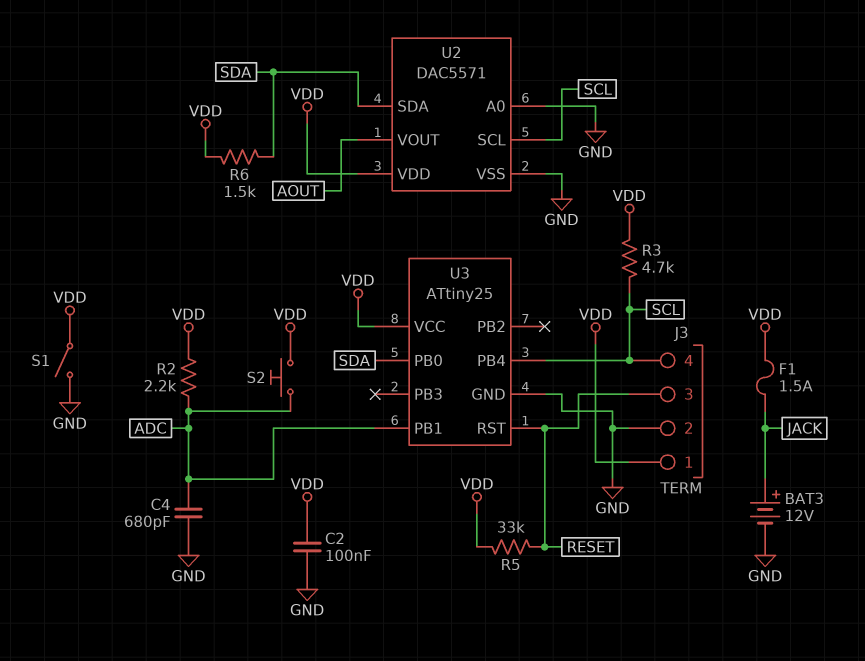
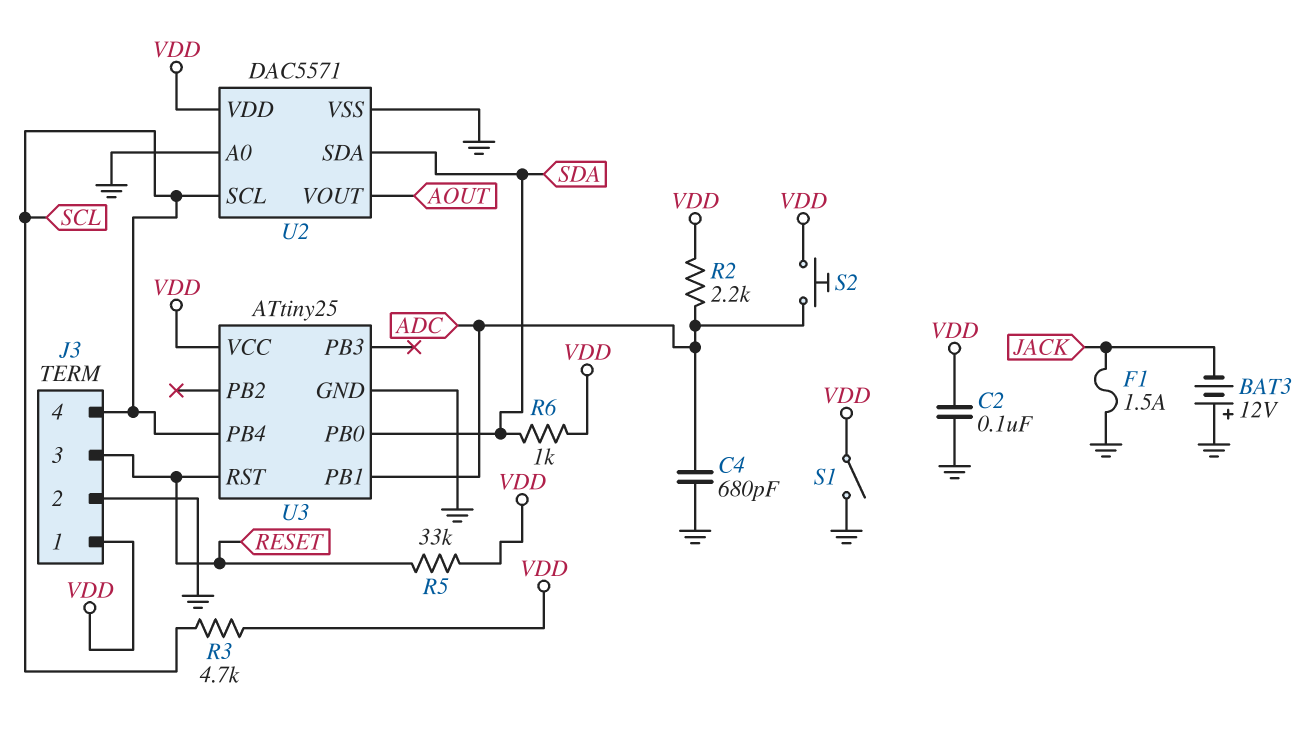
BAT3: 12V (plus JACK, minus GND) -> 12V (plus GND, minus JACK)
F1: 1.5A (JACK, VDD) -> 1.5A (GND, JACK)
R6: 1.5k (SDA, VDD) -> 1k (SDA, VDD)

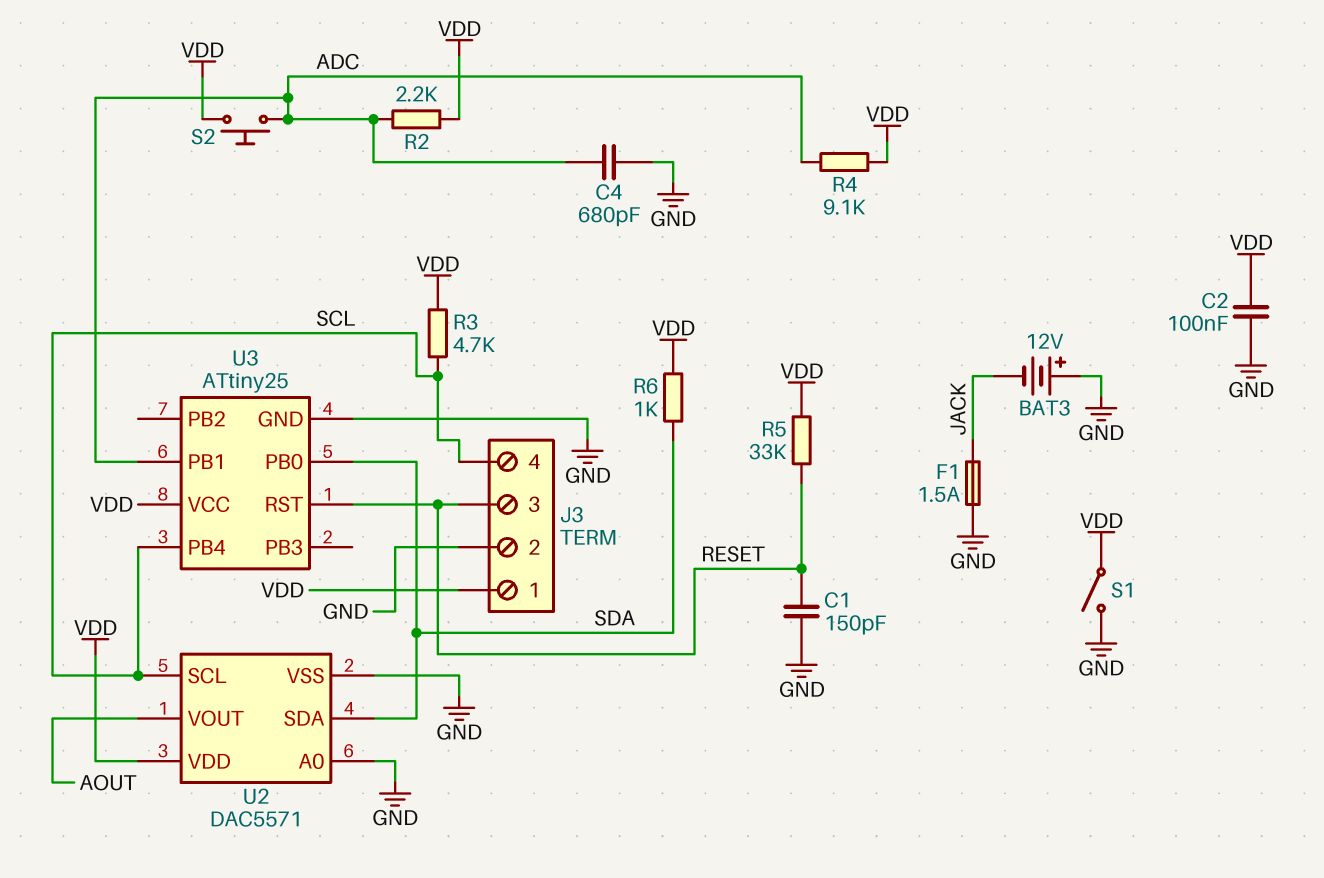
C1: none -> 150pF (GND, RESET)
R4: none -> 9.1k (ADC, VDD)

